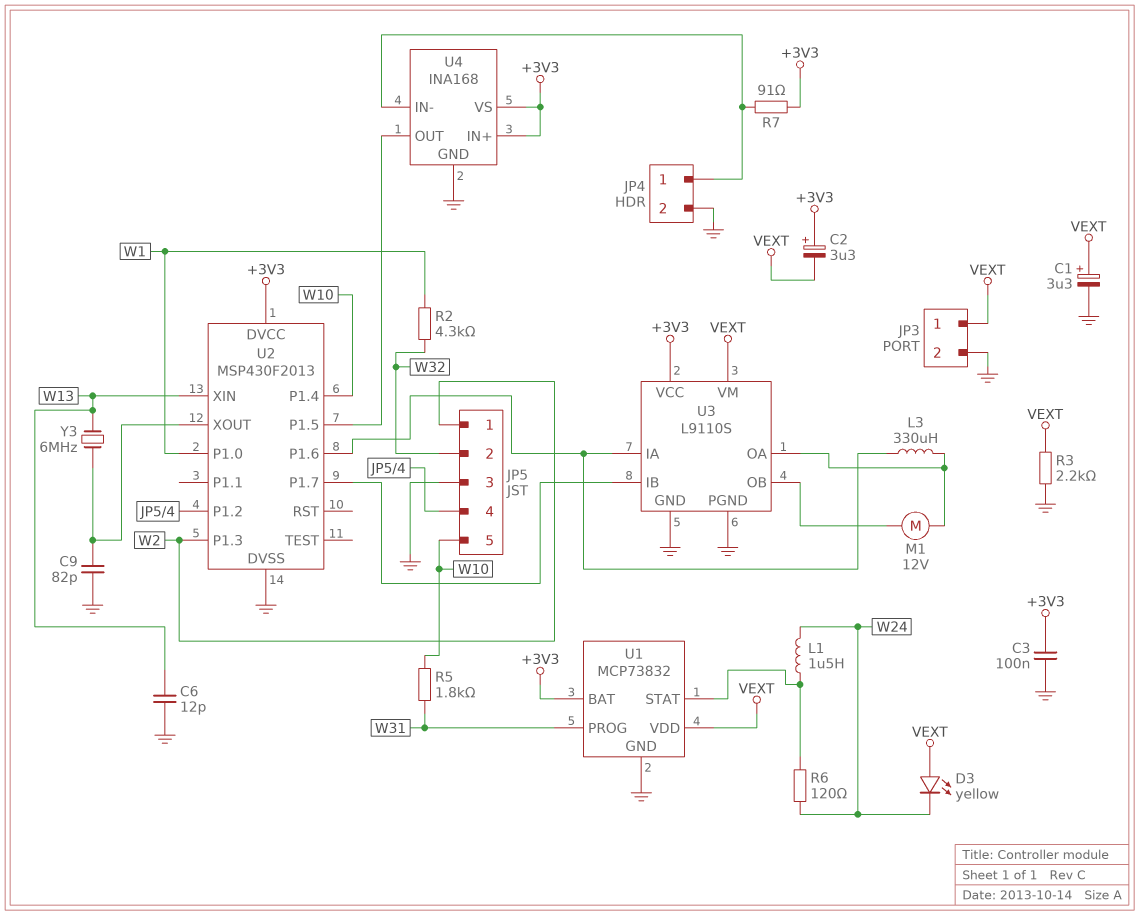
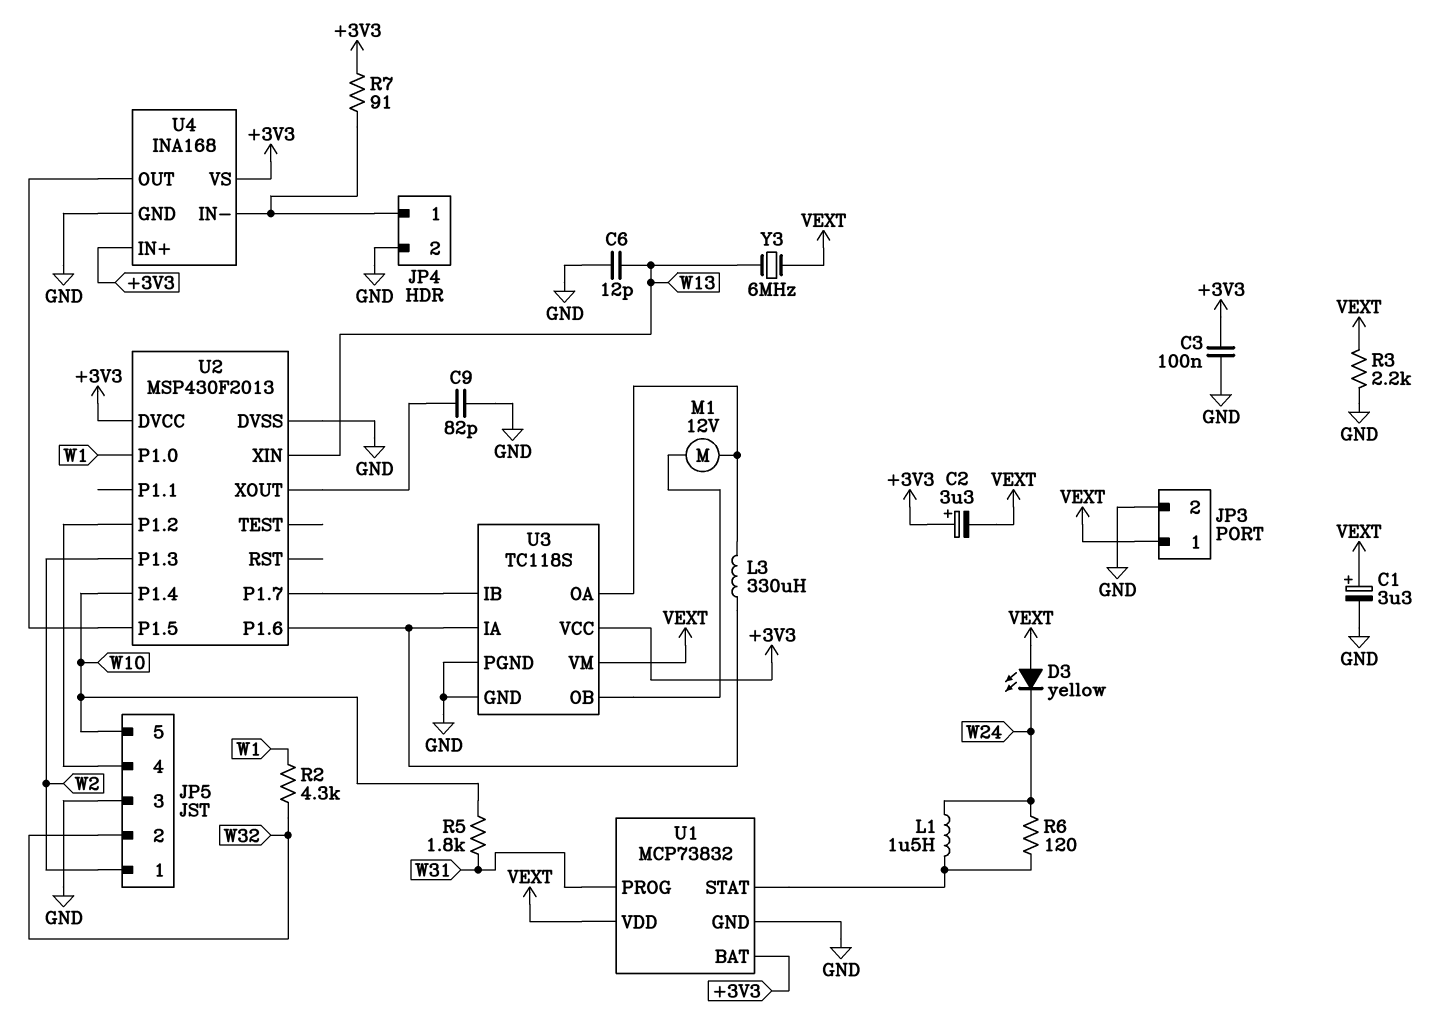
U3: L9110S -> TC118S
Y3: 6MHz (U2/XOUT, W13) -> 6MHz (VEXT, W13)

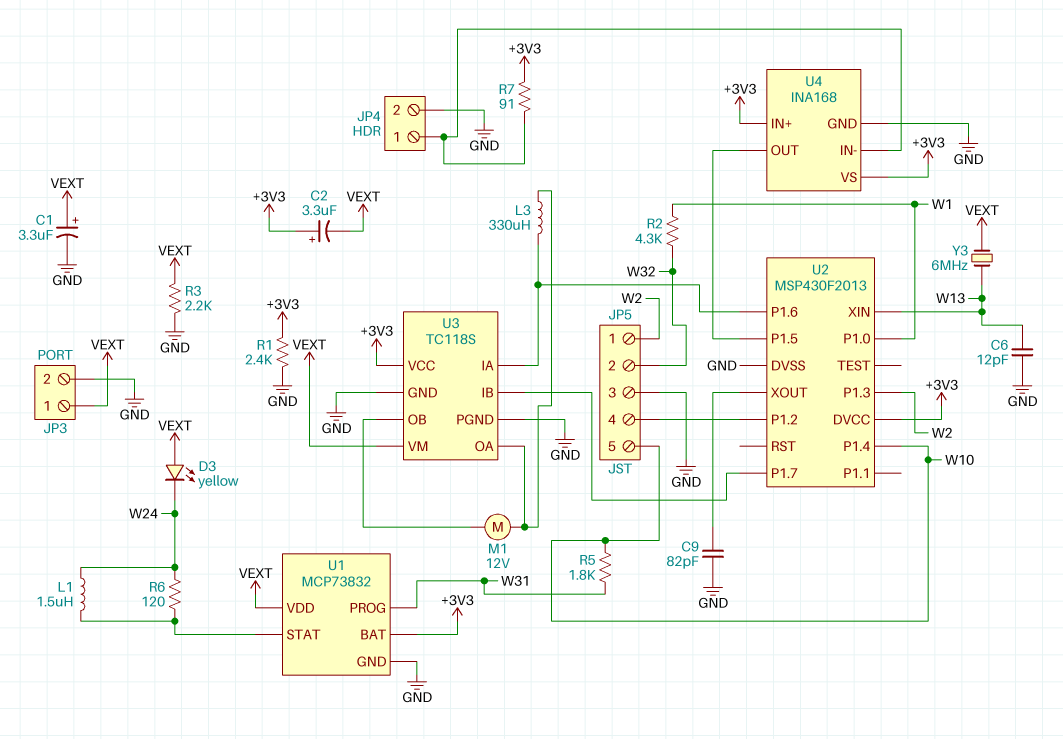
C3: 100nF (+3V3, GND) -> none
R1: none -> 2.4k (+3V3, GND)

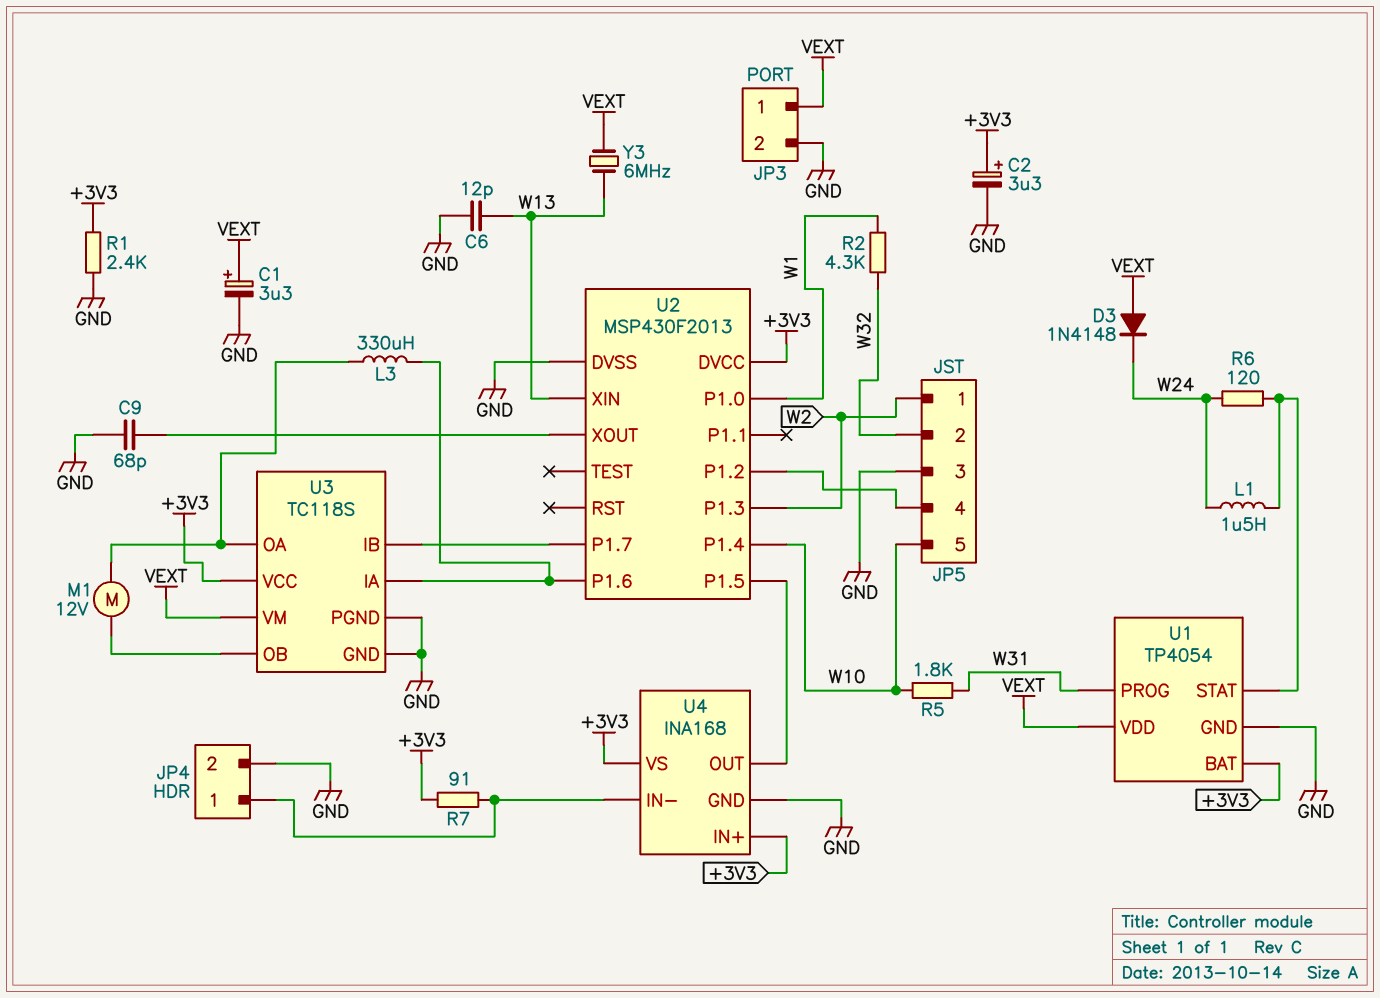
C2: 3.3uF (plus +3V3, minus VEXT) -> 3.3uF (plus +3V3, minus GND)
C9: 82pF (GND, U2/XOUT) -> 68pF (GND, U2/XOUT)
D3: LED yellow (A VEXT, K W24) -> diode 1N4148 (A VEXT, K W24)
R3: 2.2k (GND, VEXT) -> none
U1: MCP73832 -> TP4054

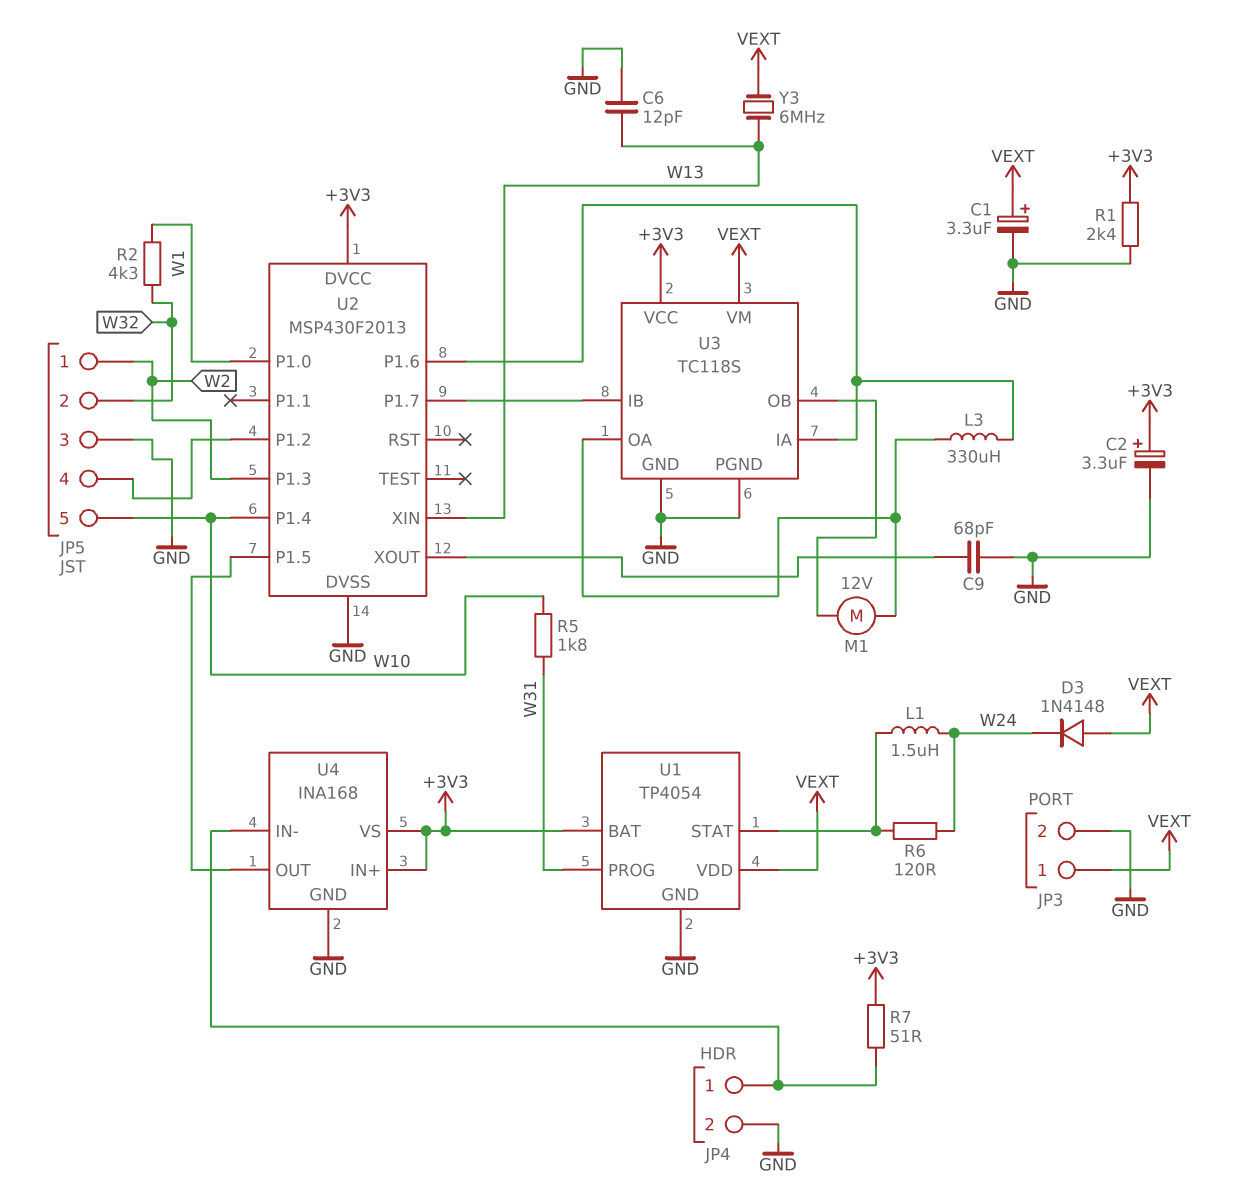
R7: 91 (+3V3, JP4/1) -> 51 (+3V3, JP4/1)

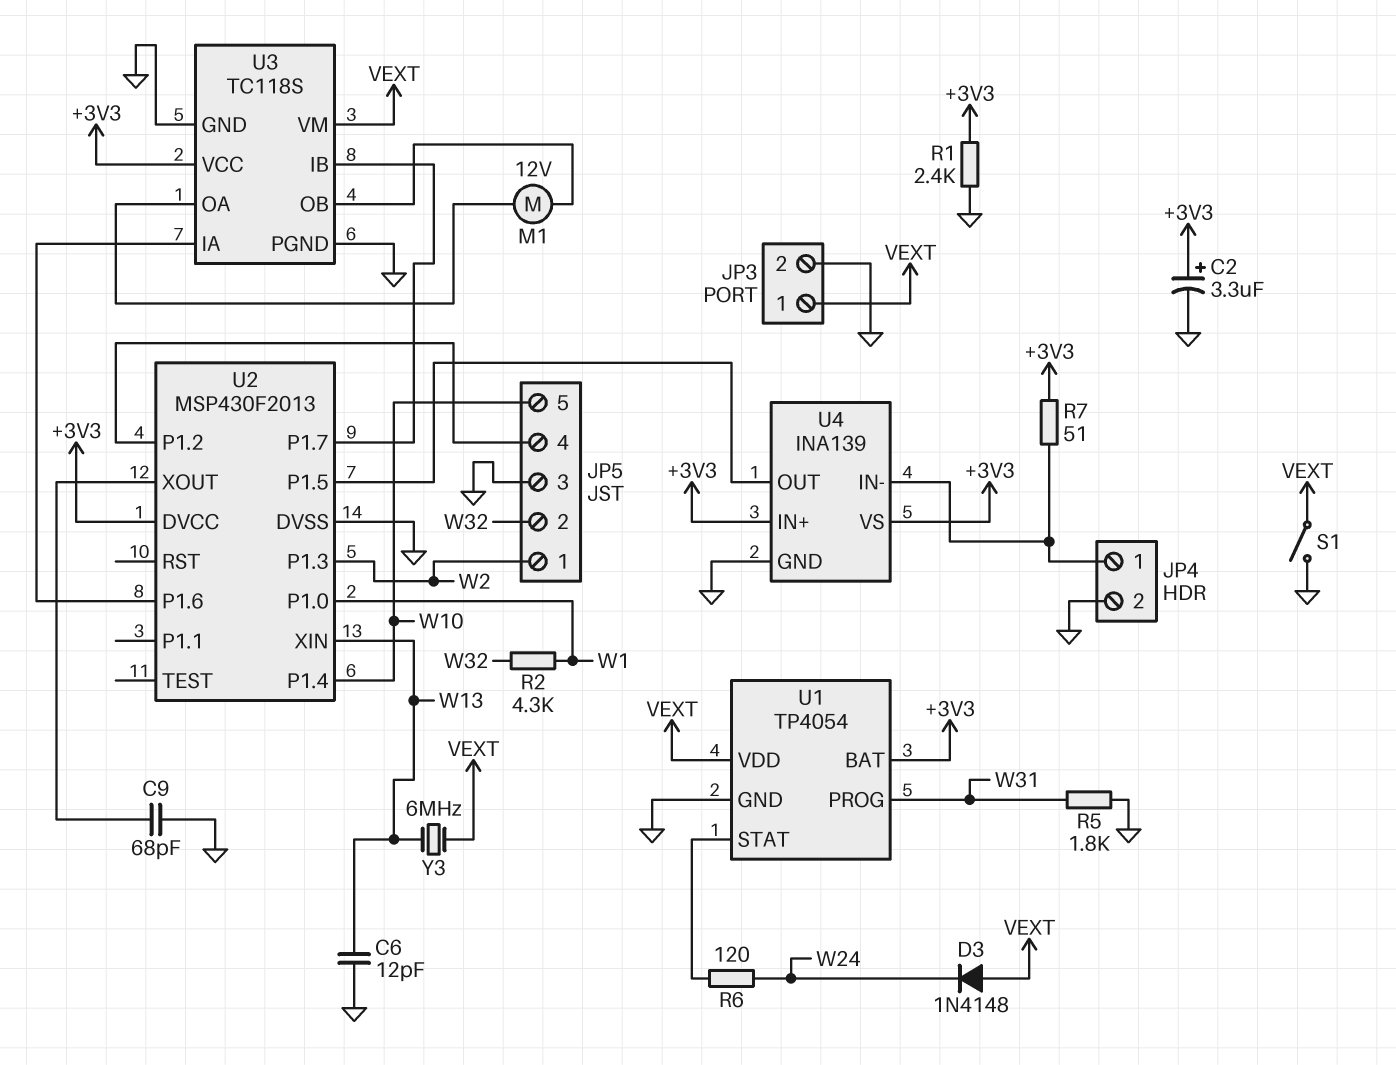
C1: 3.3uF (plus VEXT, minus GND) -> none
L1: 1.5uH (U1/STAT, W24) -> none
L3: 330uH (U2/P1.6, U3/OA) -> none
R5: 1.8k (W10, W31) -> 1.8k (GND, W31)
S1: none -> switch (GND, VEXT)
U4: INA168 -> INA139

